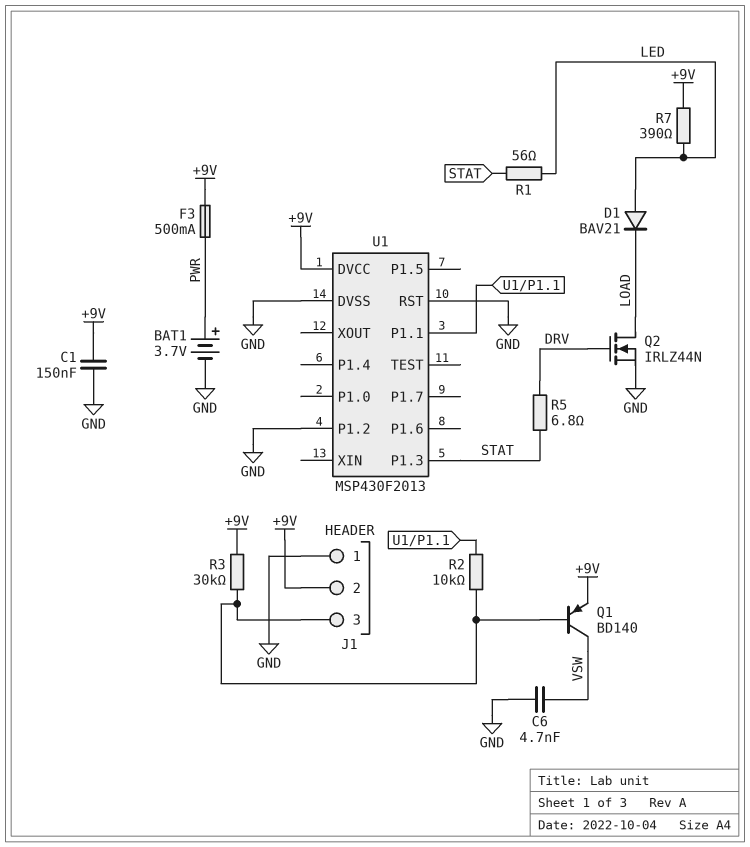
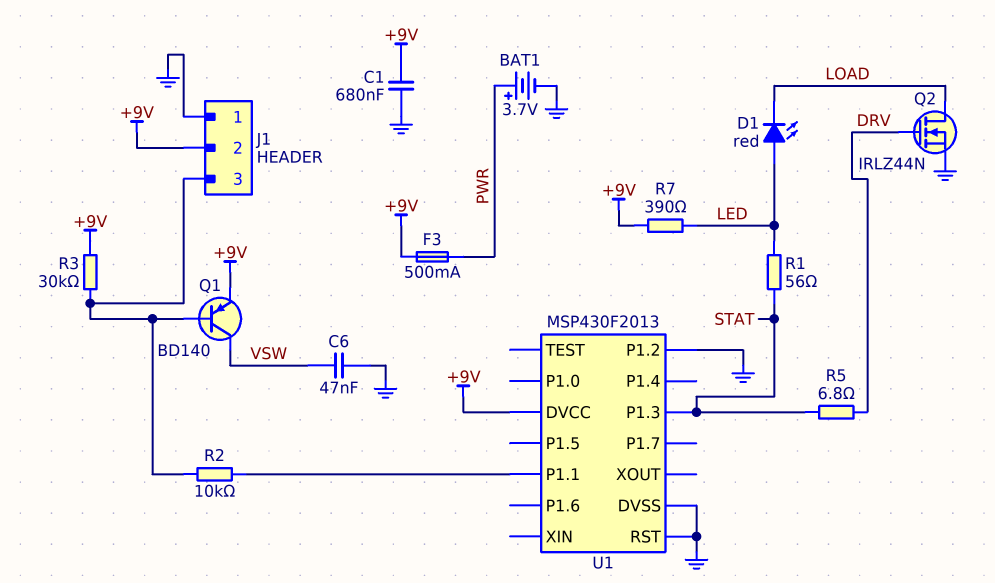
C1: 150nF (+9V, GND) -> 680nF (+9V, GND)
C6: 4.7nF (GND, VSW) -> 47nF (GND, VSW)
D1: diode BAV21 (A LED, K LOAD) -> LED red (A LED, K LOAD)

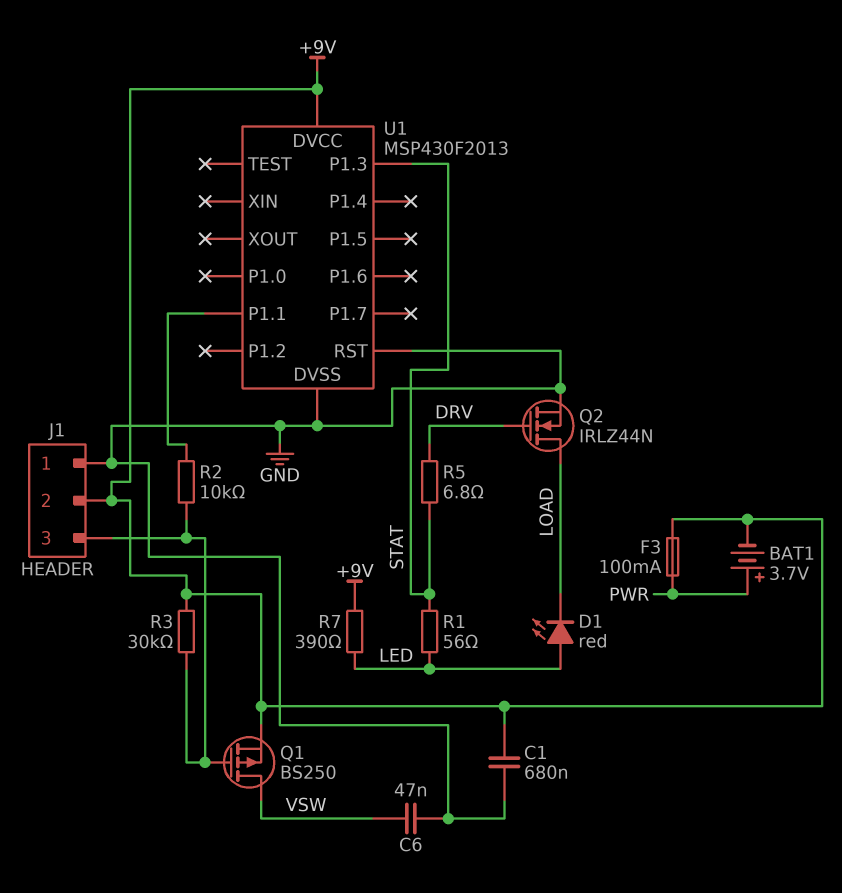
BAT1: 3.7V (plus PWR, minus GND) -> 3.7V (plus PWR, minus +9V)
F3: 500mA (+9V, PWR) -> 100mA (+9V, PWR)
Q1: PNP BD140 (B J1/3, C VSW, E +9V) -> PMOS BS250 (G J1/3, D VSW, S +9V)
U1 pin P1.2: GND -> none

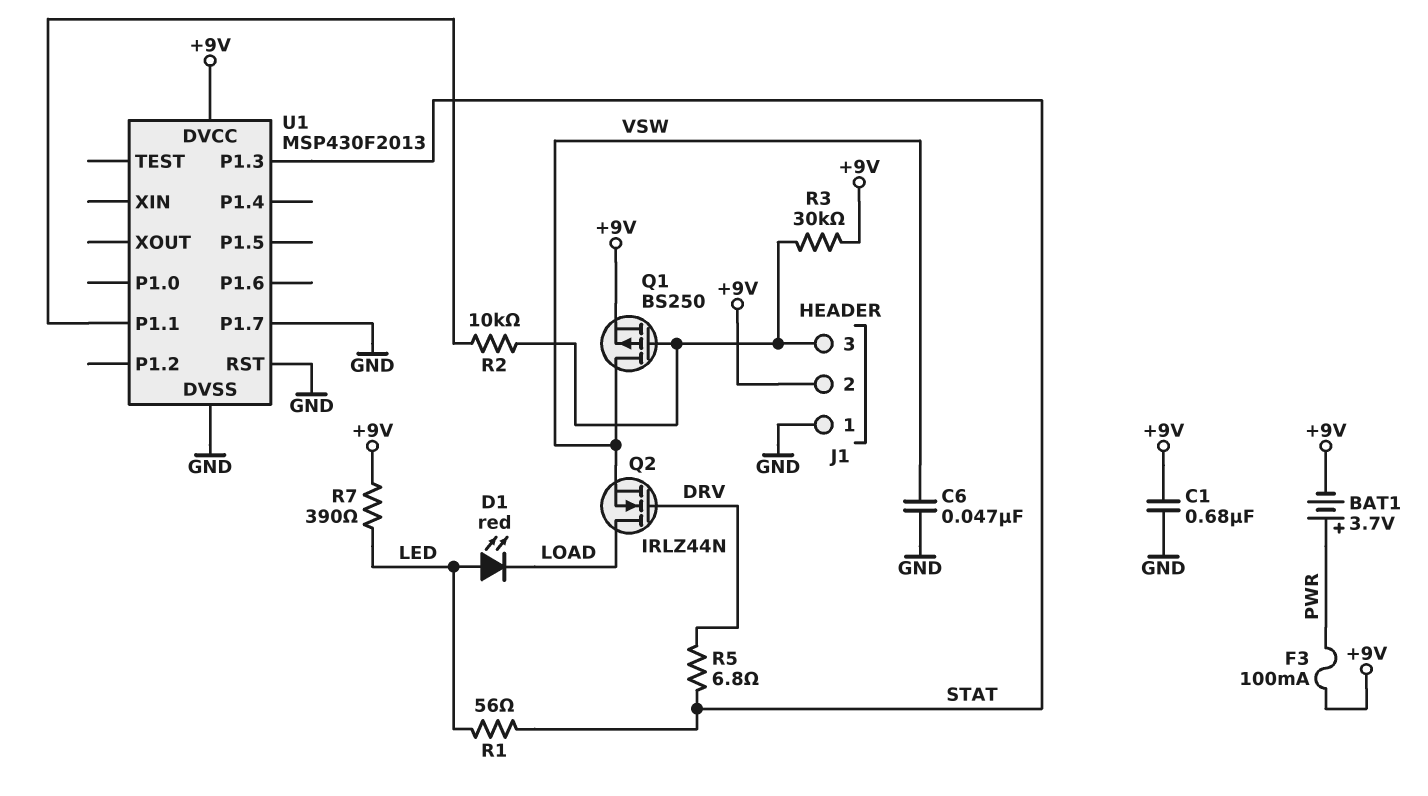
Q2: NMOS IRLZ44N (G DRV, D LOAD, S GND) -> NMOS IRLZ44N (G DRV, D LOAD, S VSW)
U1 pin P1.7: none -> GND

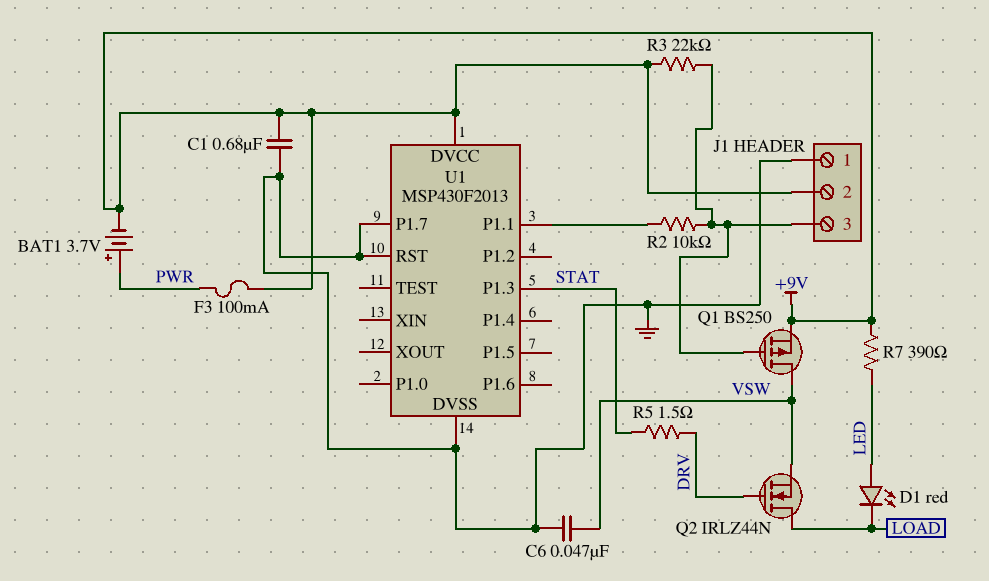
R1: 56 (LED, STAT) -> none
R3: 30k (+9V, J1/3) -> 22k (+9V, J1/3)
R5: 6.8 (DRV, STAT) -> 1.5 (DRV, STAT)

